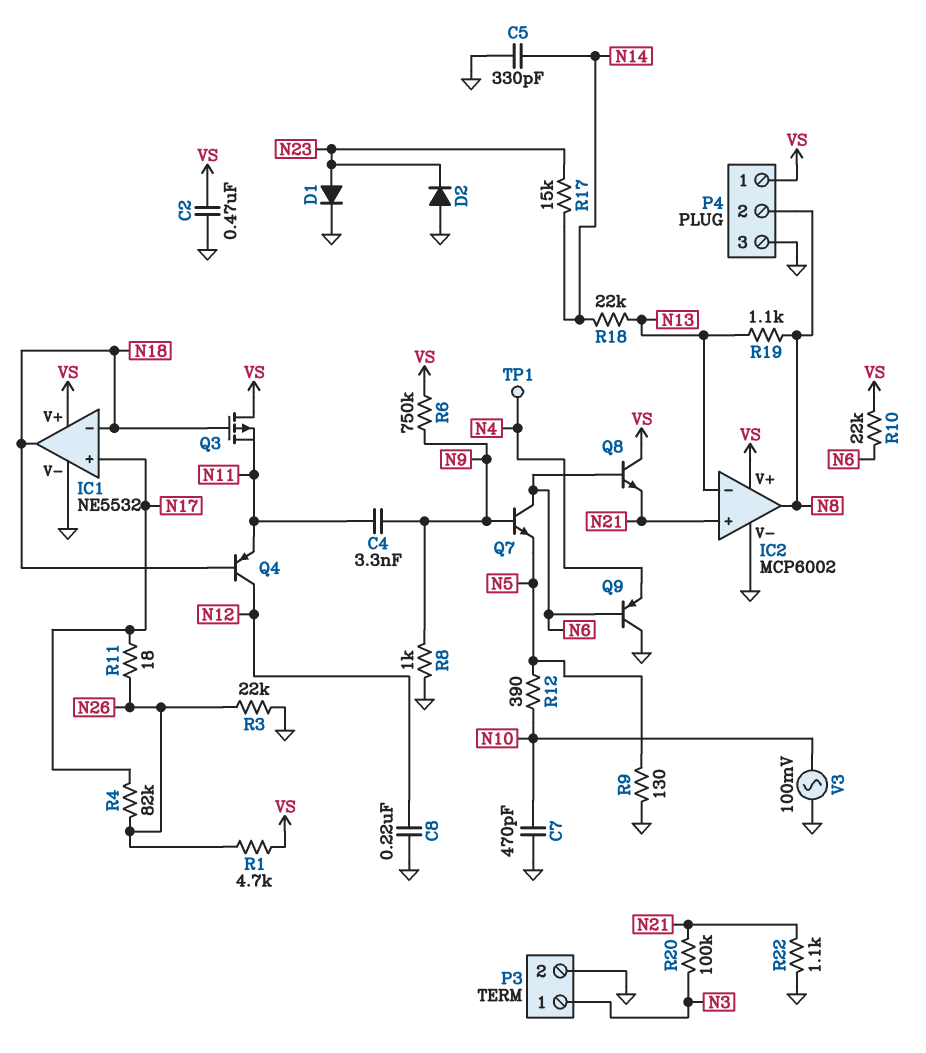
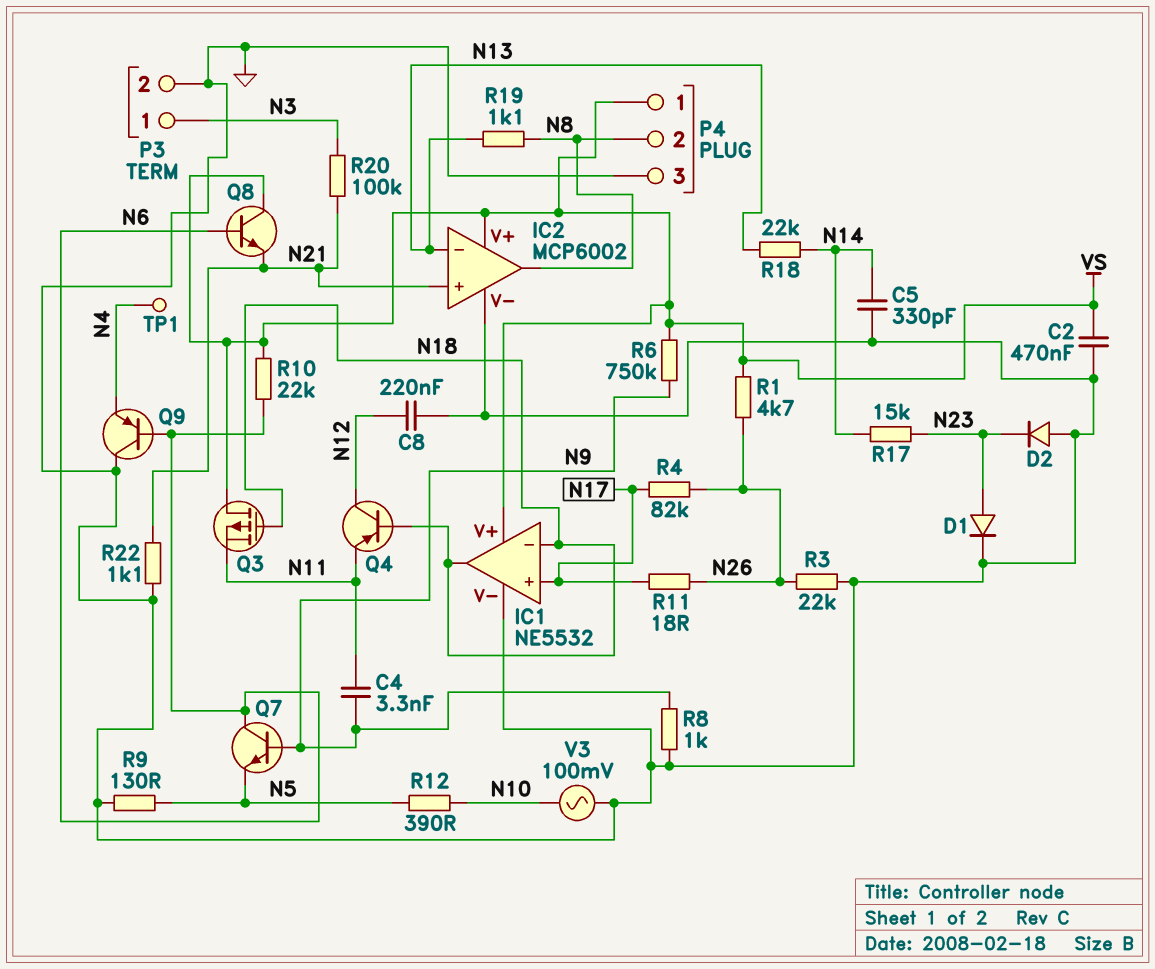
C7: 470pF (GND, N10) -> none

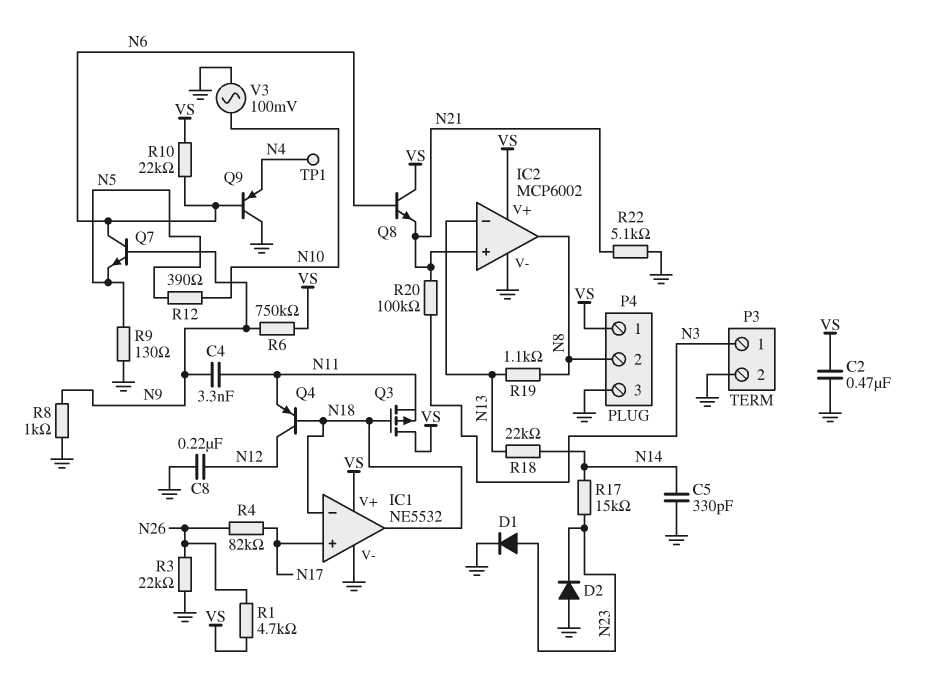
R11: 18 (N17, N26) -> none
R22: 1.1k (GND, N21) -> 5.1k (GND, N21)

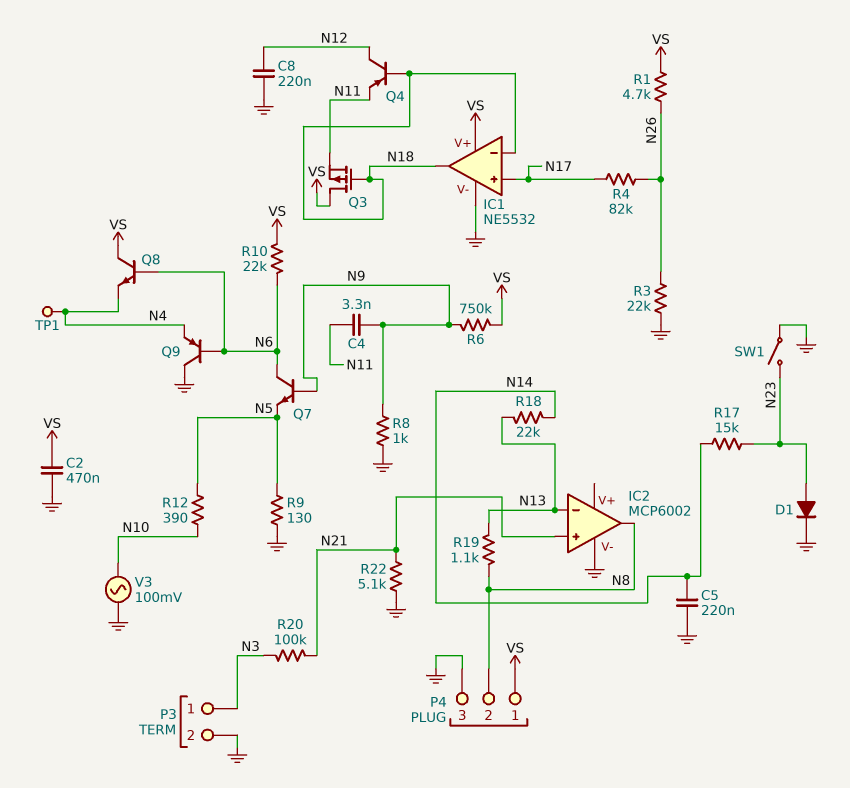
C5: 330pF (GND, N14) -> 220nF (GND, N14)
D2: diode (A GND, K N23) -> none
IC2 pin V+: VS -> none
Q8: NPN (B N6, C VS, E N21) -> NPN (B N6, C VS, E N4)
SW1: none -> switch (GND, N23)

